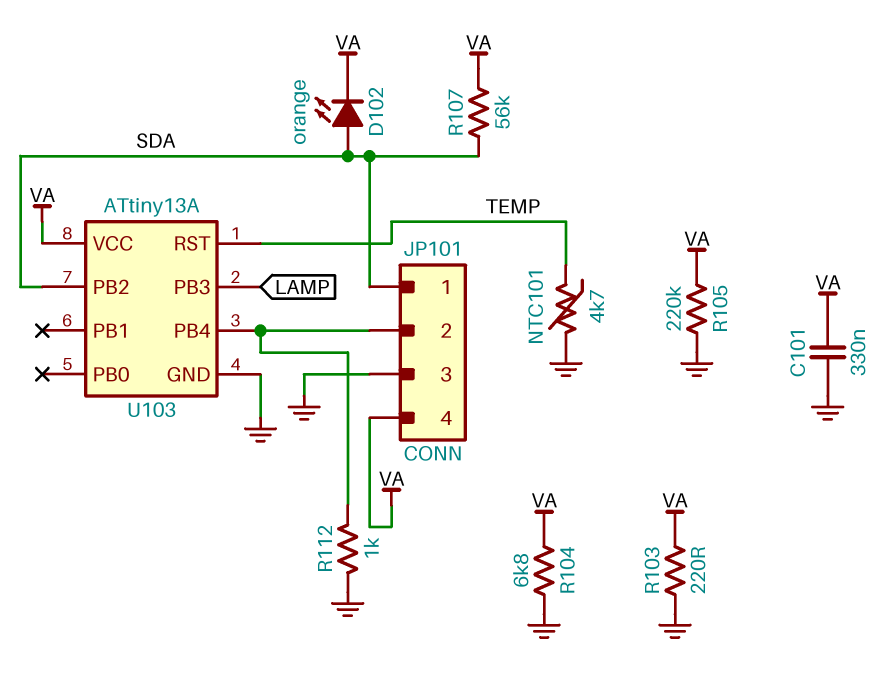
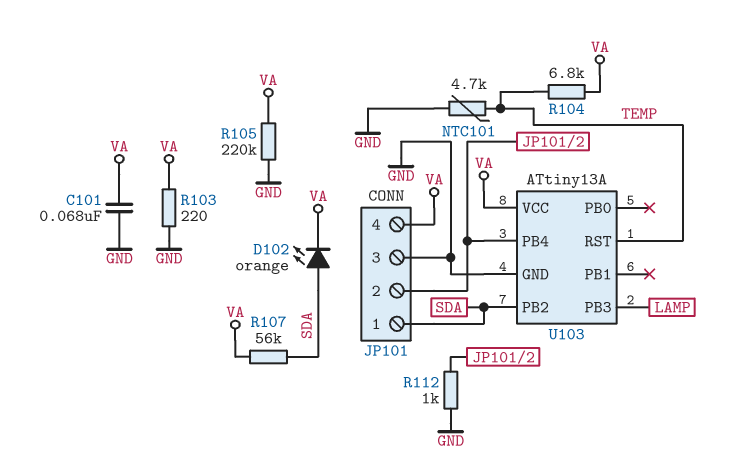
C101: 330nF (GND, VA) -> 68nF (GND, VA)
R104: 6.8k (GND, VA) -> 6.8k (TEMP, VA)

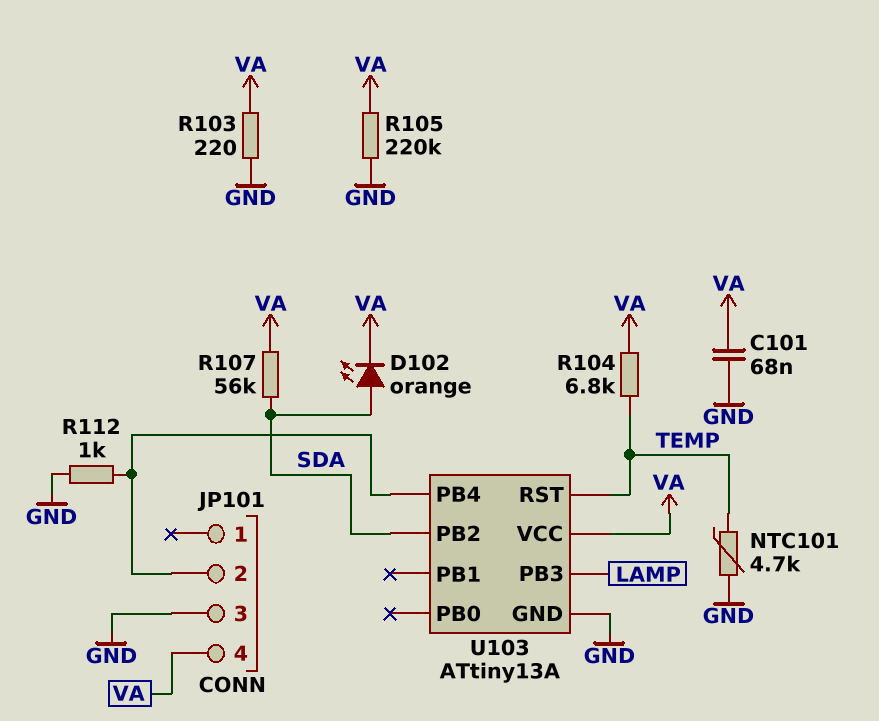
JP101 pin 1: SDA -> none

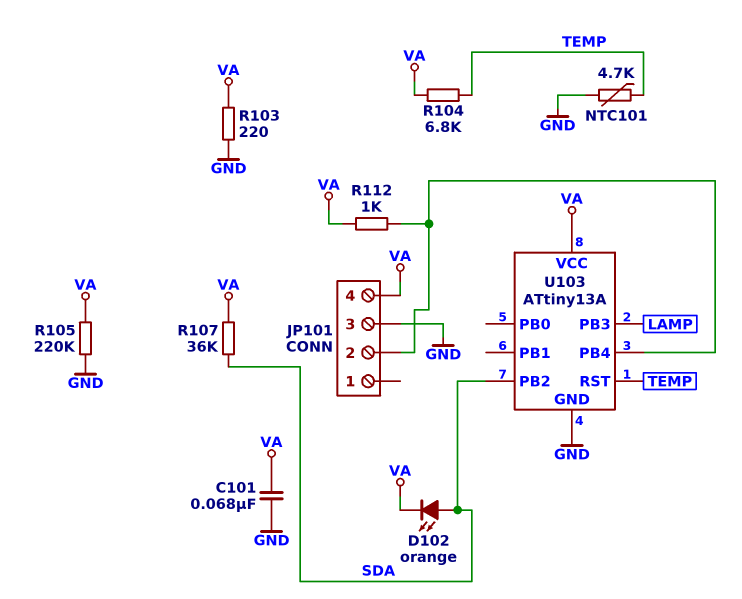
R107: 56k (SDA, VA) -> 36k (SDA, VA)
R112: 1k (GND, JP101/2) -> 1k (JP101/2, VA)

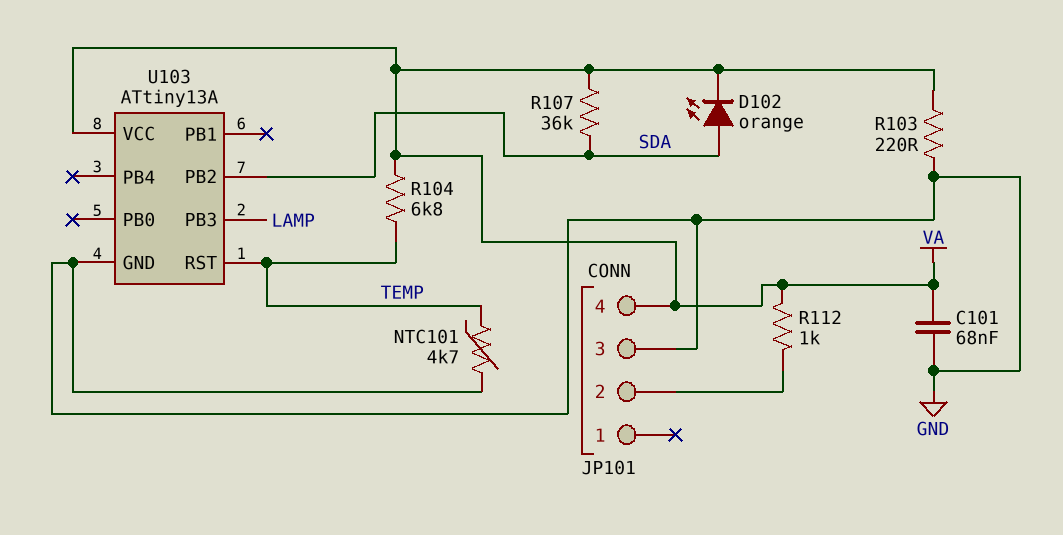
R105: 220k (GND, VA) -> none
U103 pin PB4: JP101/2 -> none

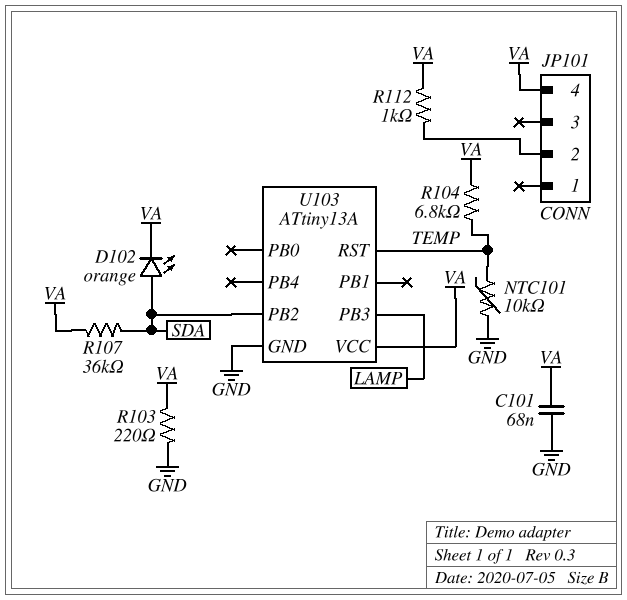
JP101 pin 3: GND -> none
NTC101: 4.7k (GND, TEMP) -> 10k (GND, TEMP)

